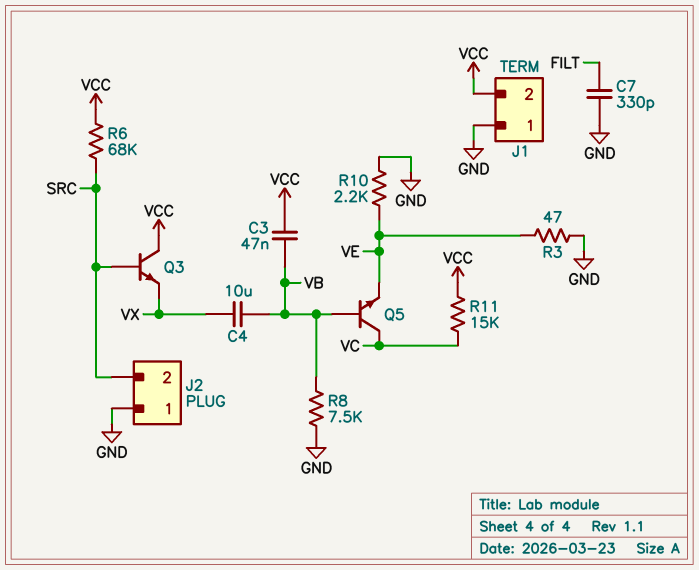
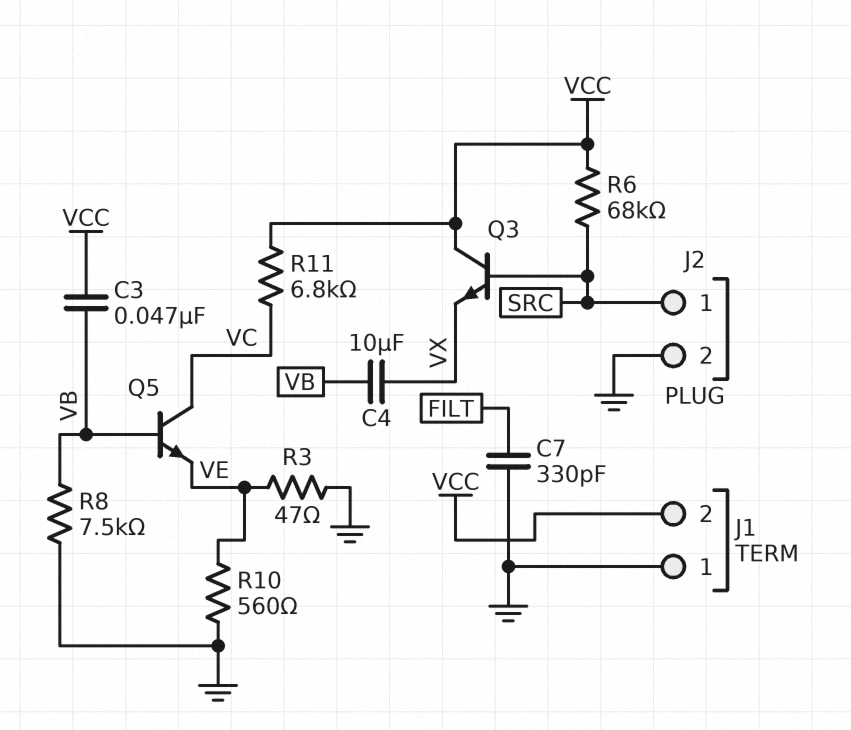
J2 pin 1: GND -> SRC
J2 pin 2: SRC -> GND
R10: 2.2k (GND, VE) -> 560 (GND, VE)
R11: 15k (VC, VCC) -> 6.8k (VC, VCC)

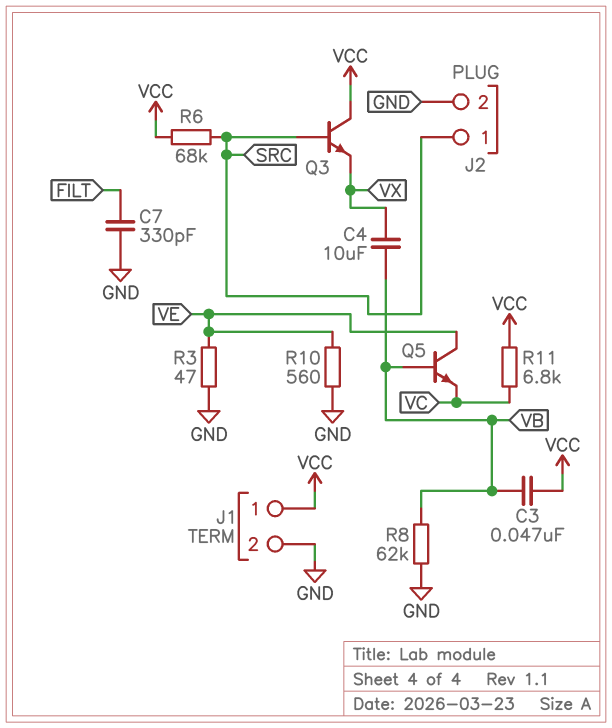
J1 pin 1: GND -> VCC
J1 pin 2: VCC -> GND
Q5: NPN (B VB, C VC, E VE) -> NPN (B VB, C VE, E VC)
R8: 7.5k (GND, VB) -> 62k (GND, VB)

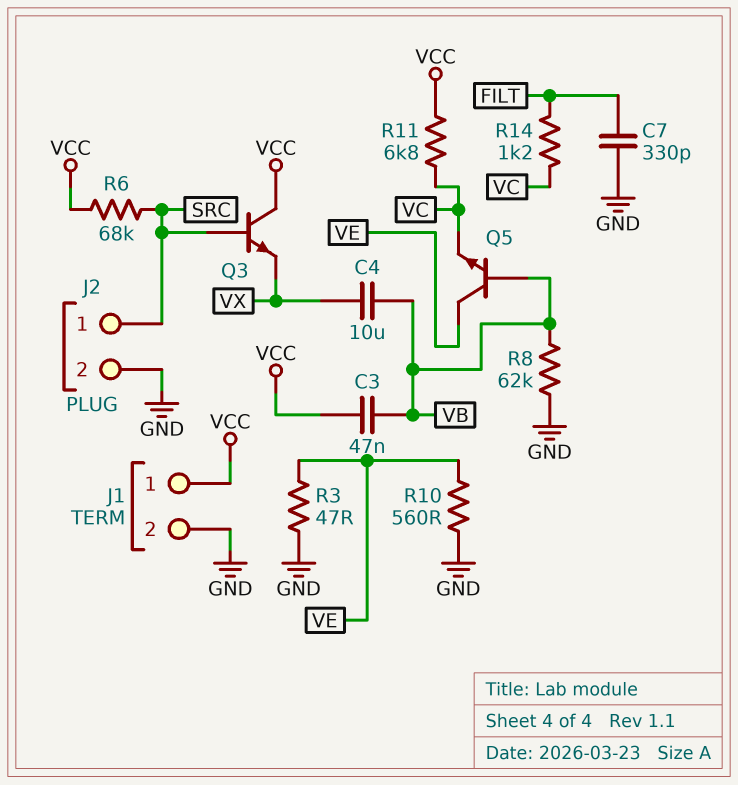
R14: none -> 1.2k (FILT, VC)

